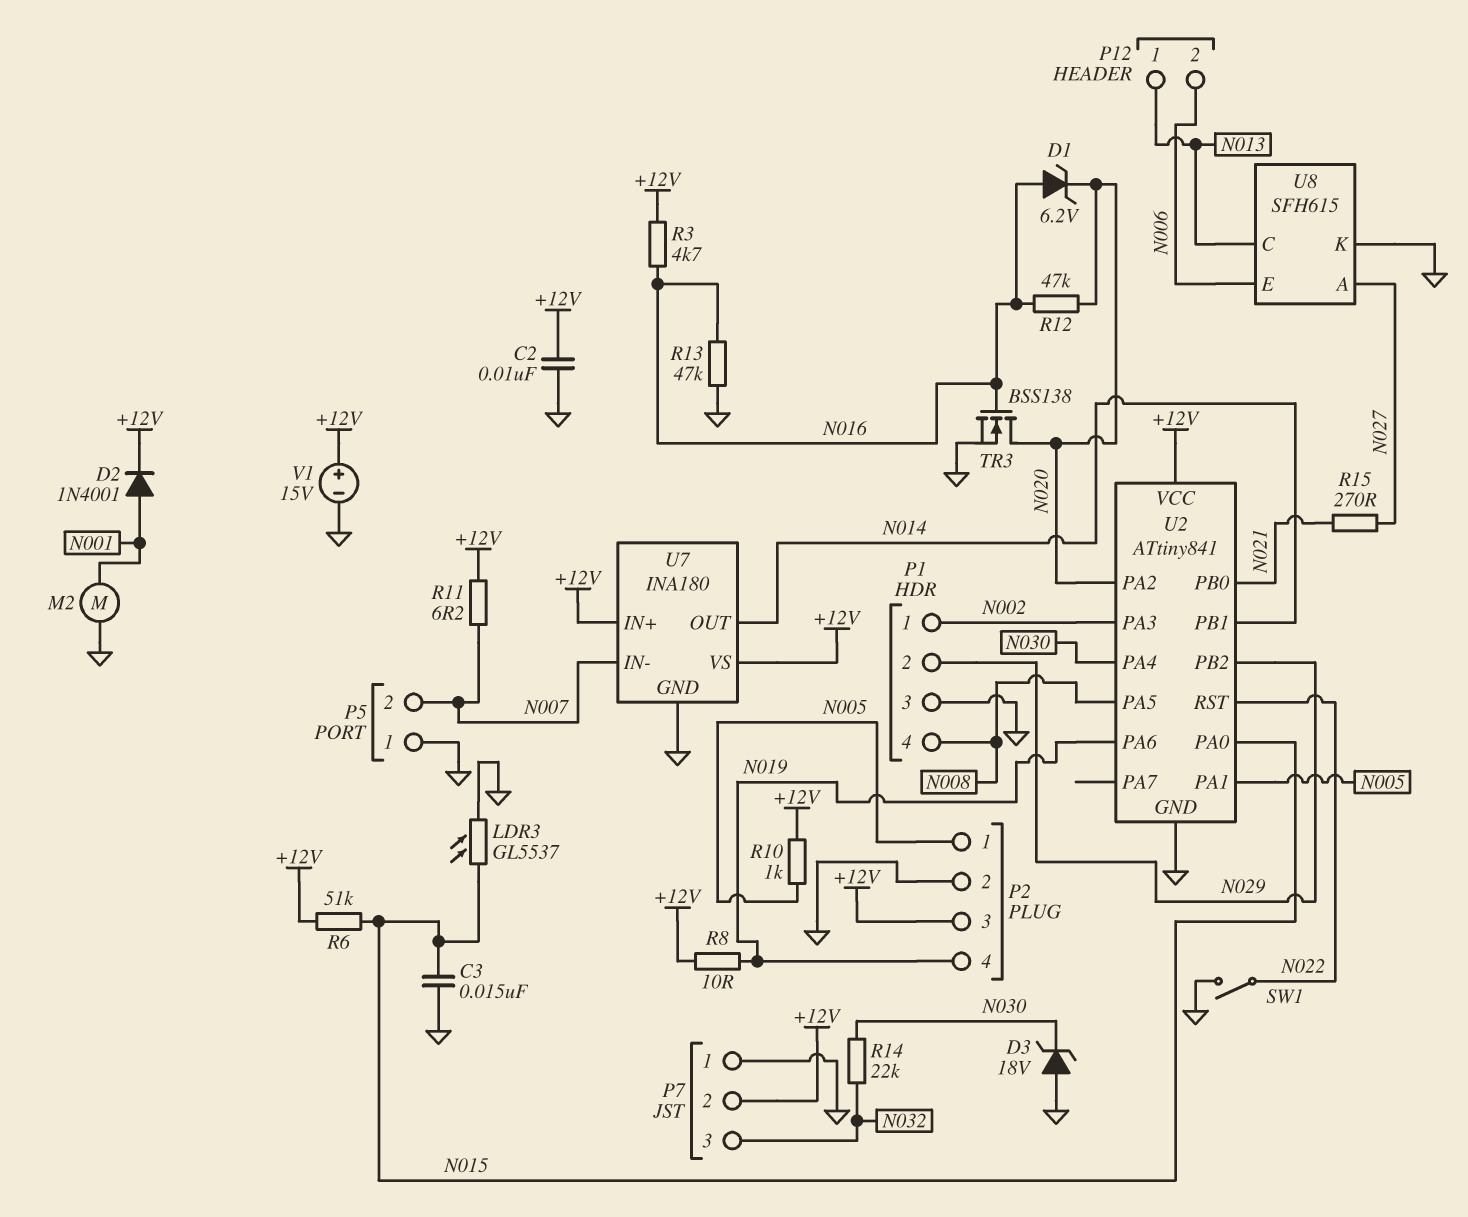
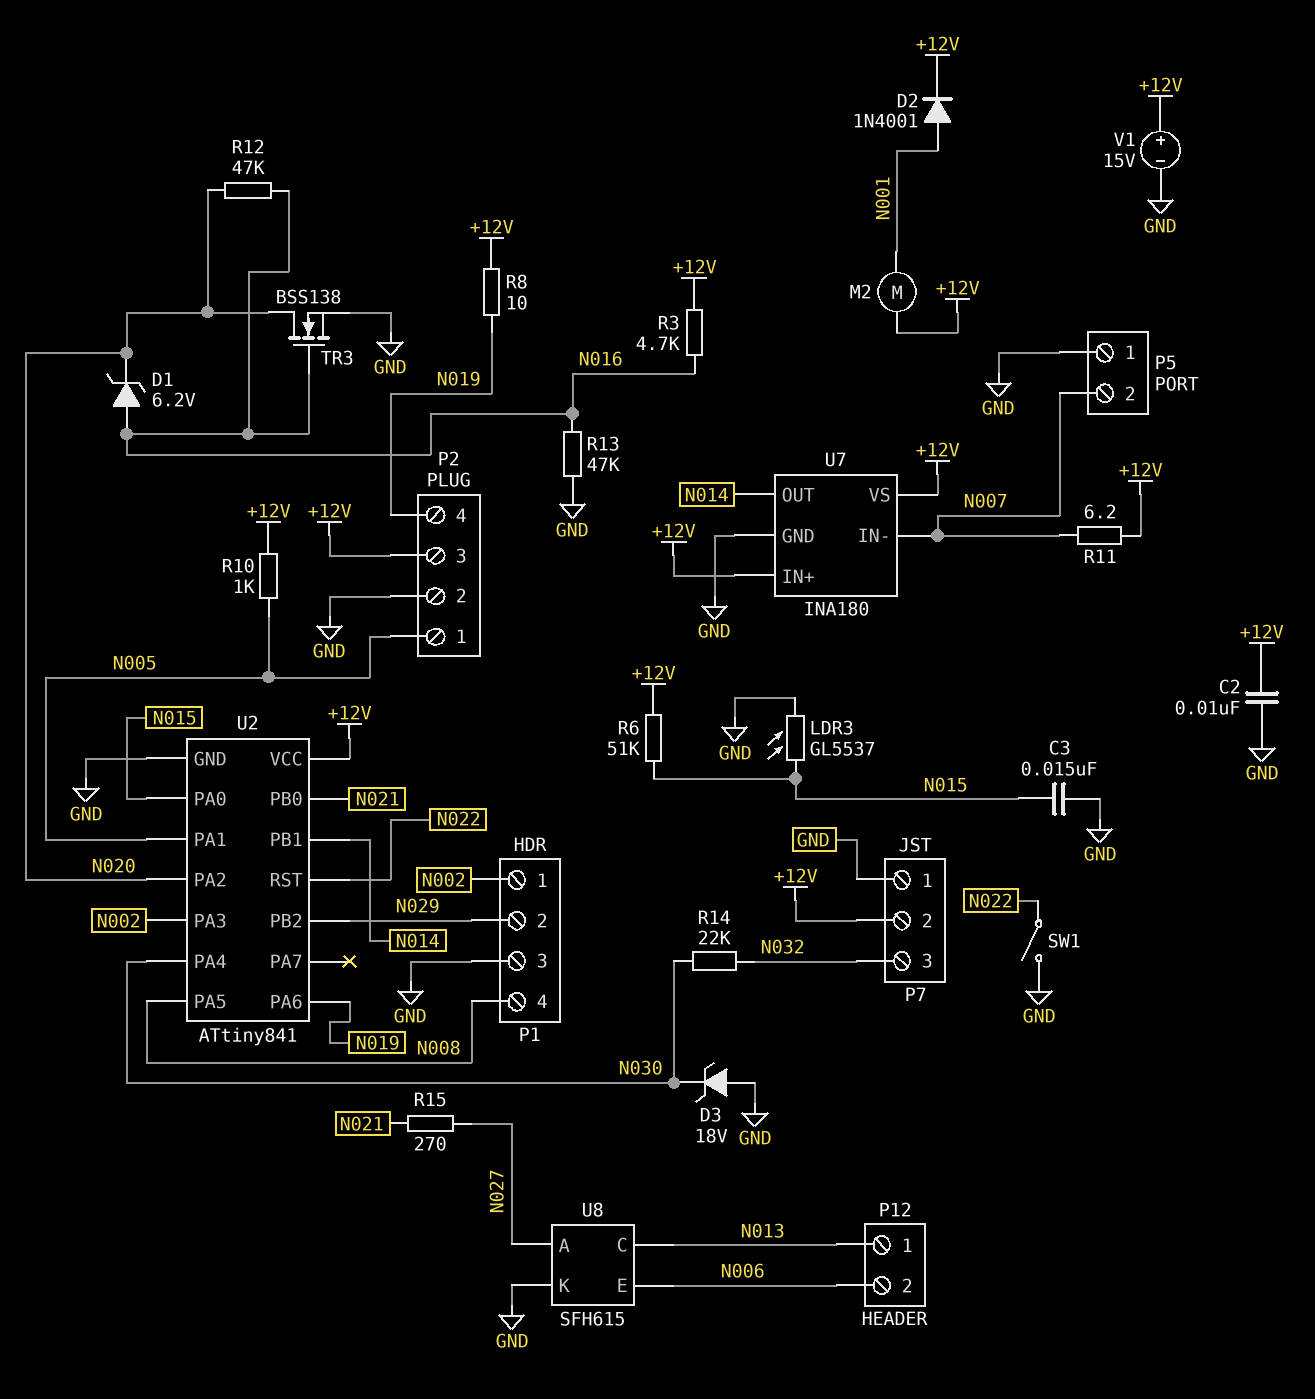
M2: motor (GND, N001) -> motor (+12V, N001)

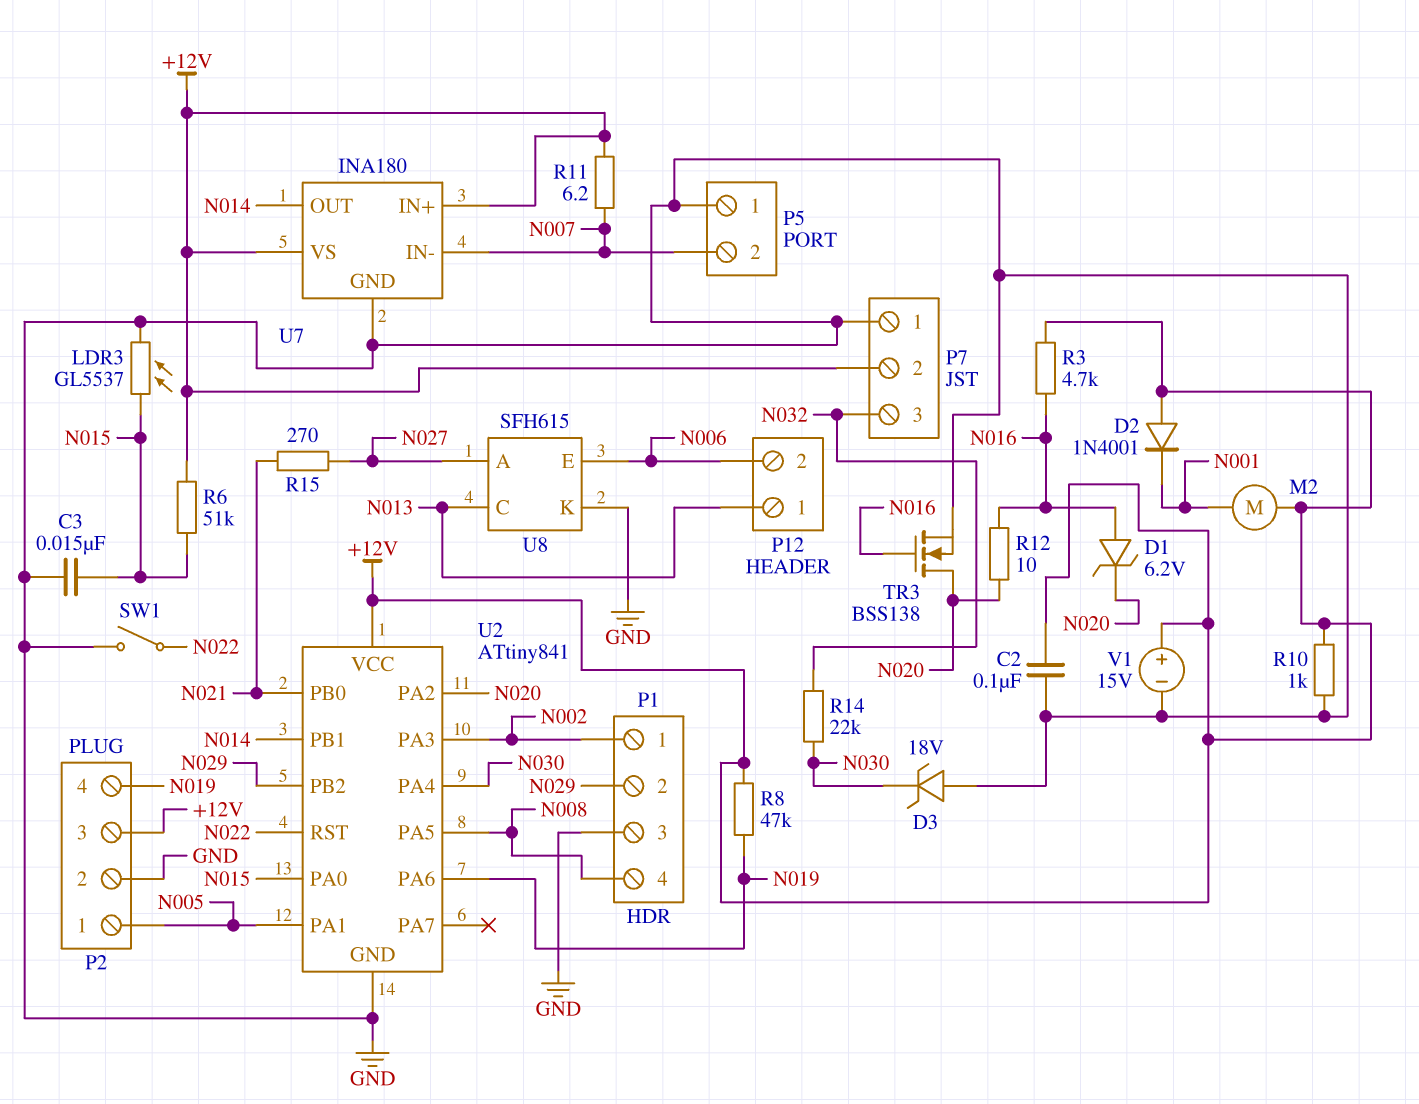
C2: 10nF (+12V, GND) -> 100nF (+12V, GND)
D2: diode 1N4001 (A N001, K +12V) -> diode 1N4001 (A +12V, K N001)
R8: 10 (+12V, N019) -> 47k (+12V, N019)
R10: 1k (+12V, N005) -> 1k (+12V, GND)
R12: 47k (N016, N020) -> 10 (N016, N020)
R13: 47k (GND, N016) -> none

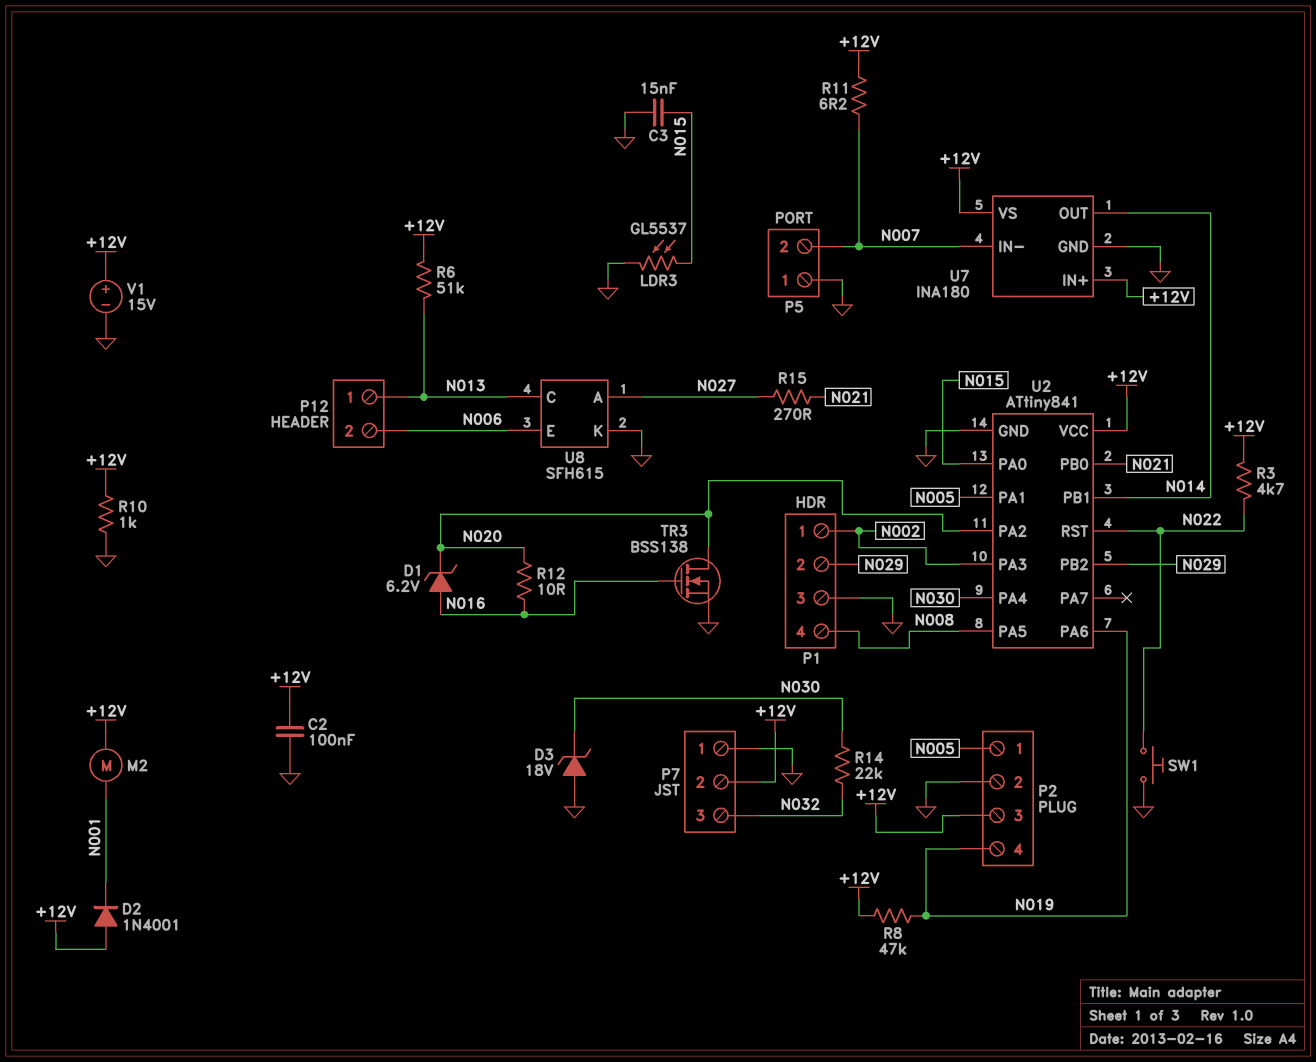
R3: 4.7k (+12V, N016) -> 4.7k (+12V, N022)
R6: 51k (+12V, N015) -> 51k (+12V, N013)
SW1: switch (GND, N022) -> button (GND, N022)

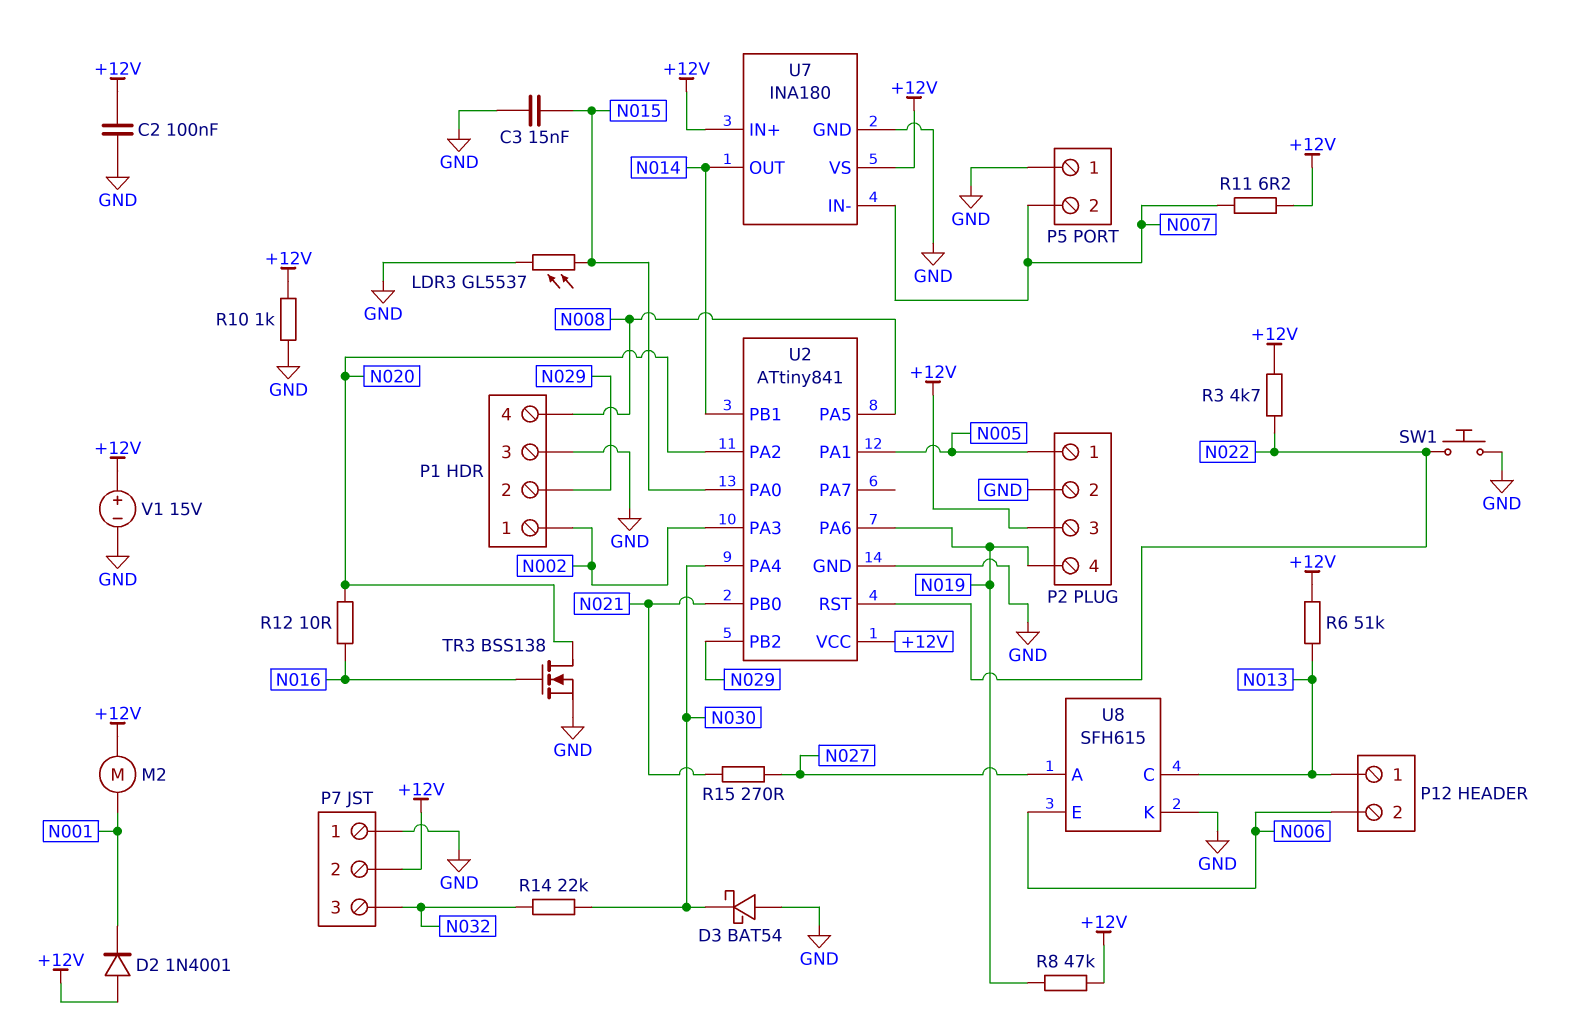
D1: zener 6.2V (A N016, K N020) -> none
D3: zener 18V (A GND, K N030) -> schottky BAT54 (A GND, K N030)

